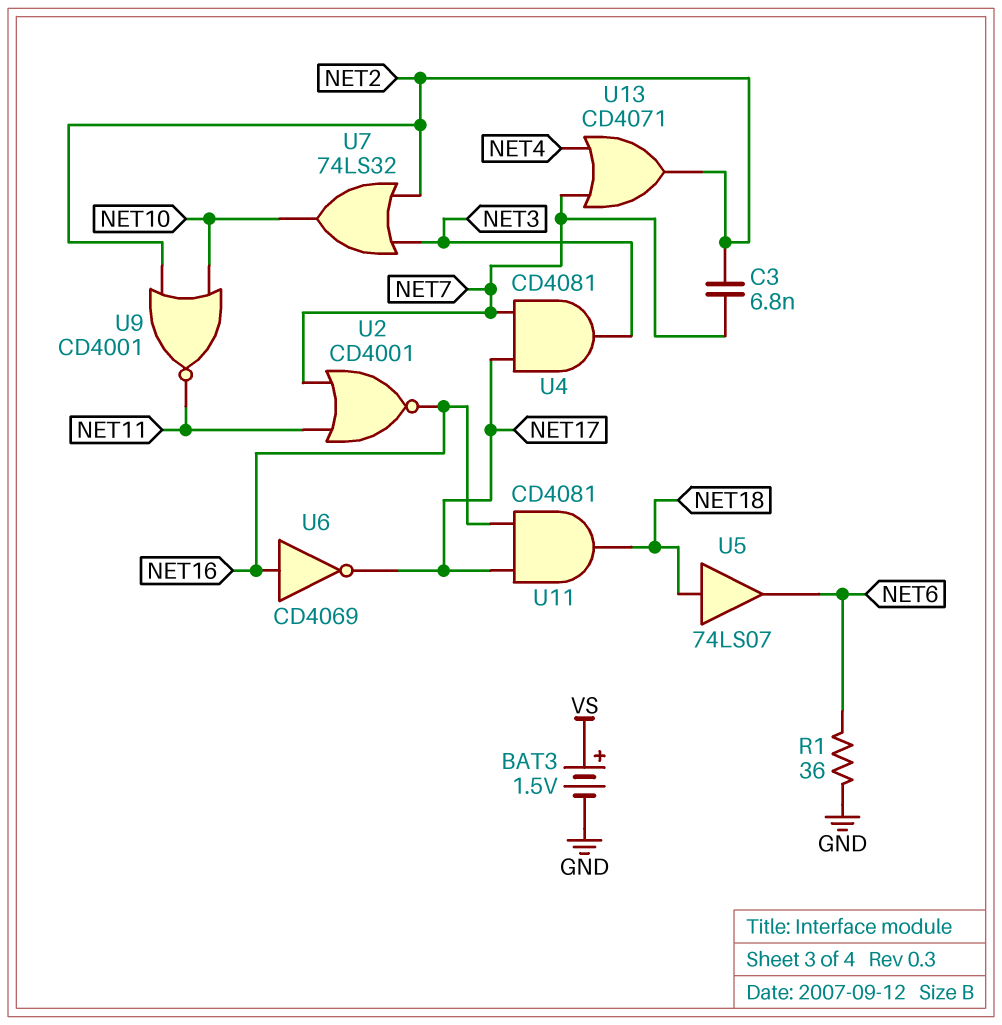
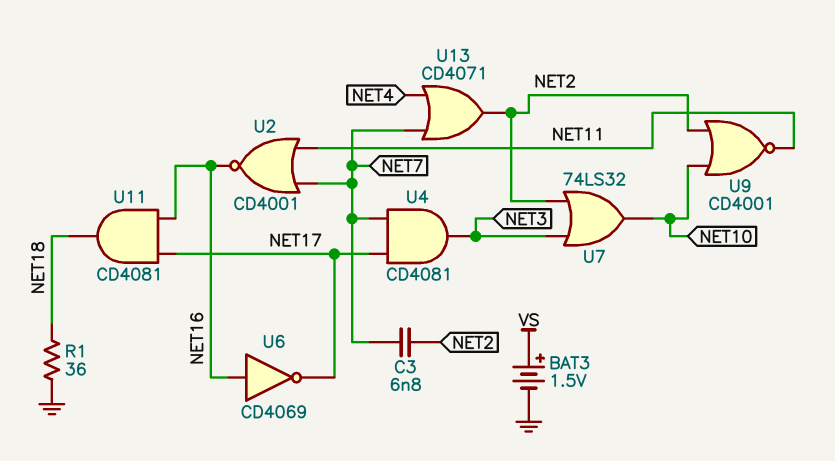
R1: 36 (GND, NET6) -> 36 (GND, NET18)
U5: buffer 74LS07 (in NET18, out NET6) -> none

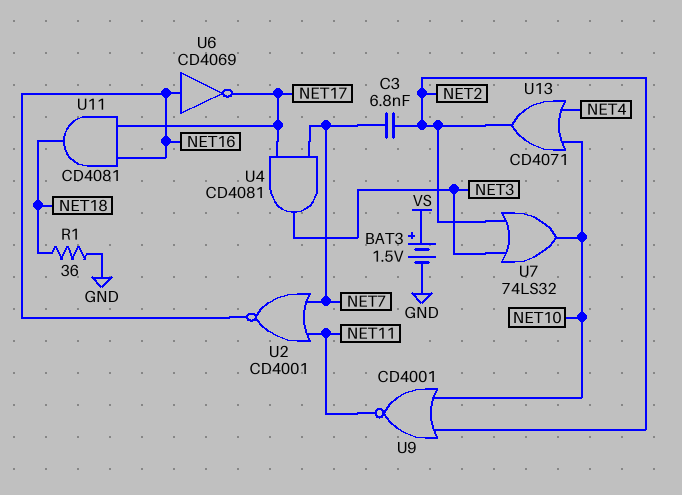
U13: OR CD4071 (in NET4, in NET7, out NET2) -> OR CD4071 (in NET4, in NET10, out NET2)

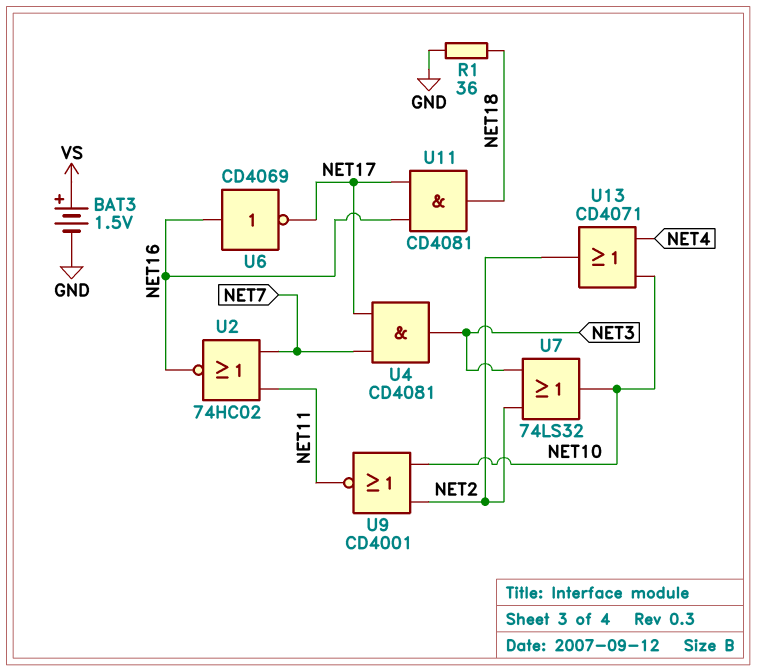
C3: 6.8nF (NET2, NET7) -> none
U2: NOR CD4001 (in NET7, in NET11, out NET16) -> NOR 74HC02 (in NET7, in NET11, out NET16)

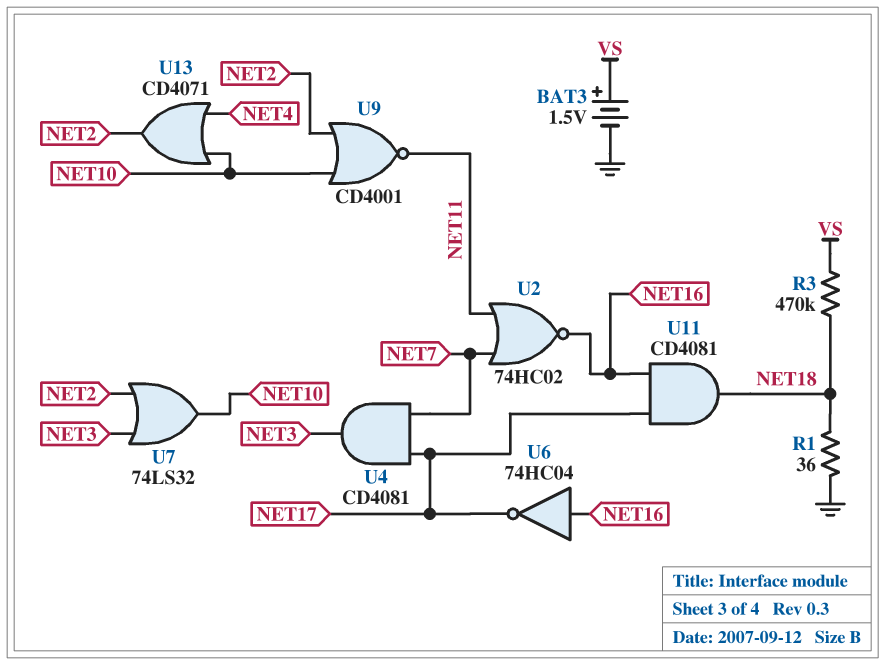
R3: none -> 470k (NET18, VS)
U6: NOT CD4069 (in NET16, out NET17) -> NOT 74HC04 (in NET16, out NET17)

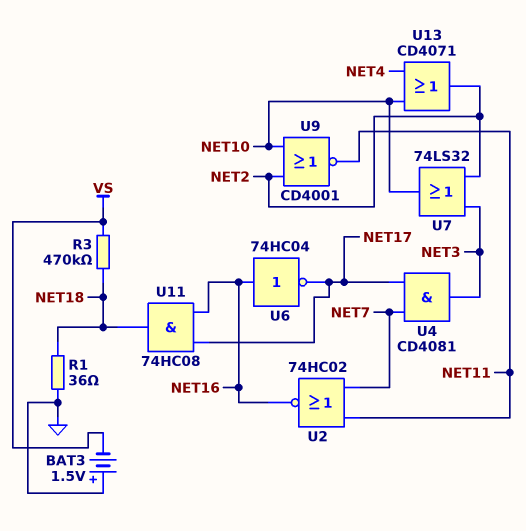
BAT3: 1.5V (plus VS, minus GND) -> 1.5V (plus GND, minus VS)
U11: AND CD4081 (in NET16, in NET17, out NET18) -> AND 74HC08 (in NET16, in NET17, out NET18)

